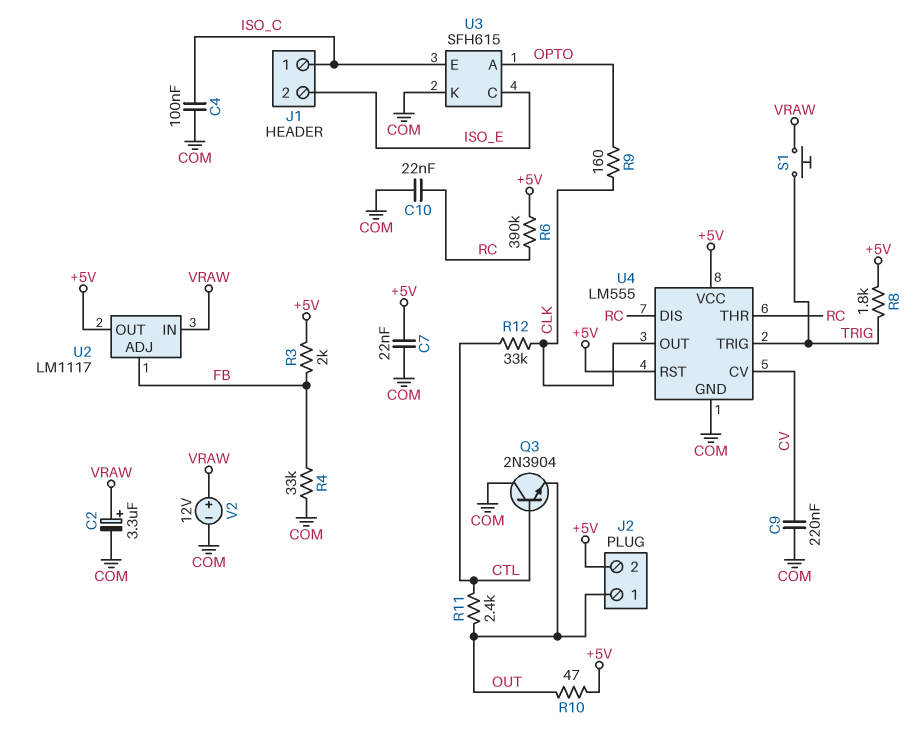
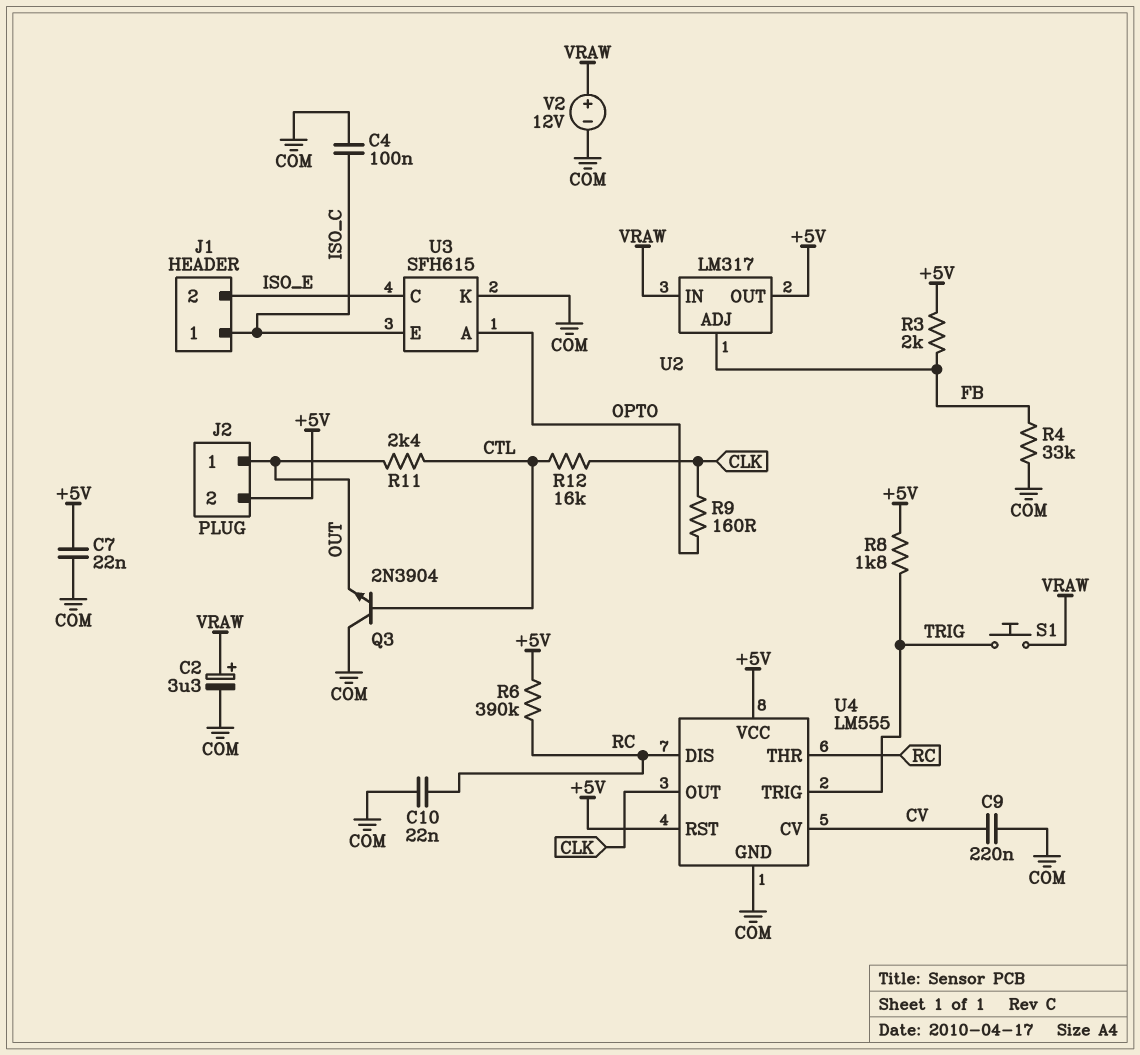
R10: 47 (+5V, OUT) -> none
R12: 33k (CLK, CTL) -> 16k (CLK, CTL)
U2: LM1117 -> LM317

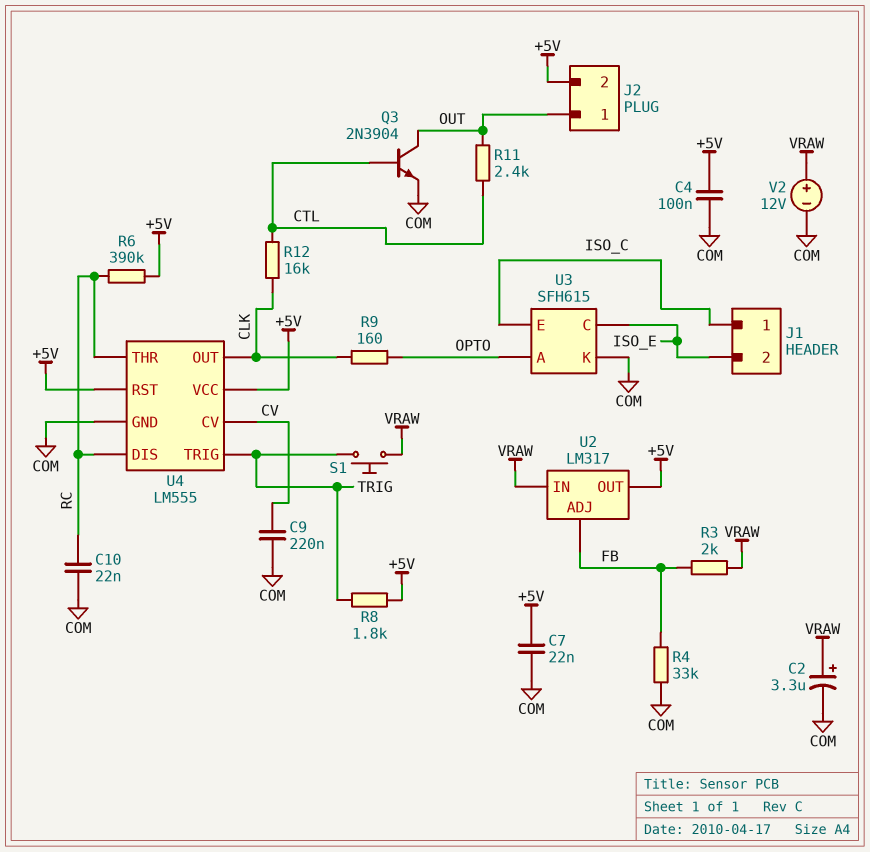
C4: 100nF (COM, ISO_C) -> 100nF (+5V, COM)
Q3: NPN 2N3904 (B CTL, C COM, E OUT) -> NPN 2N3904 (B CTL, C OUT, E COM)
R3: 2k (+5V, FB) -> 2k (FB, VRAW)

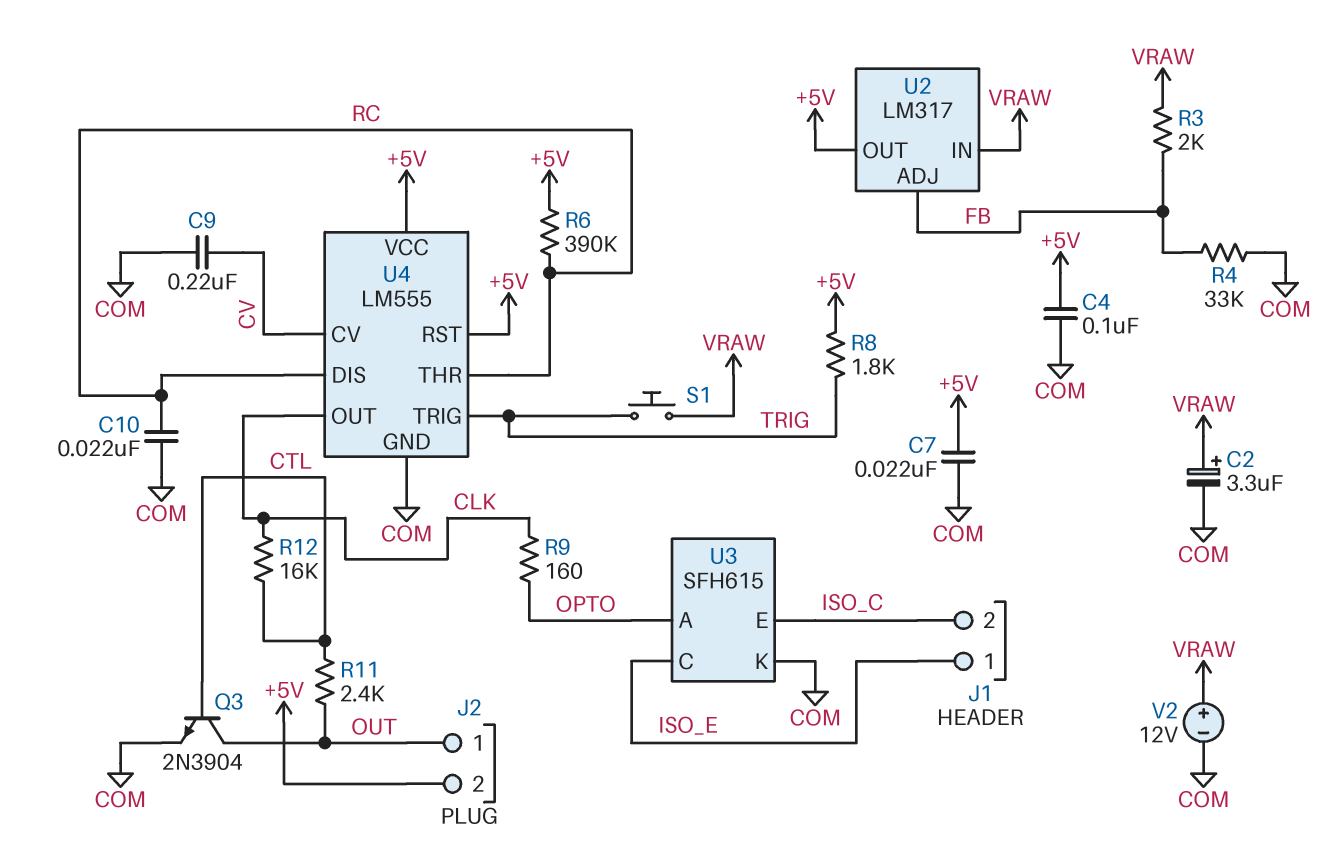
J1 pin 1: ISO_C -> ISO_E
J1 pin 2: ISO_E -> ISO_C

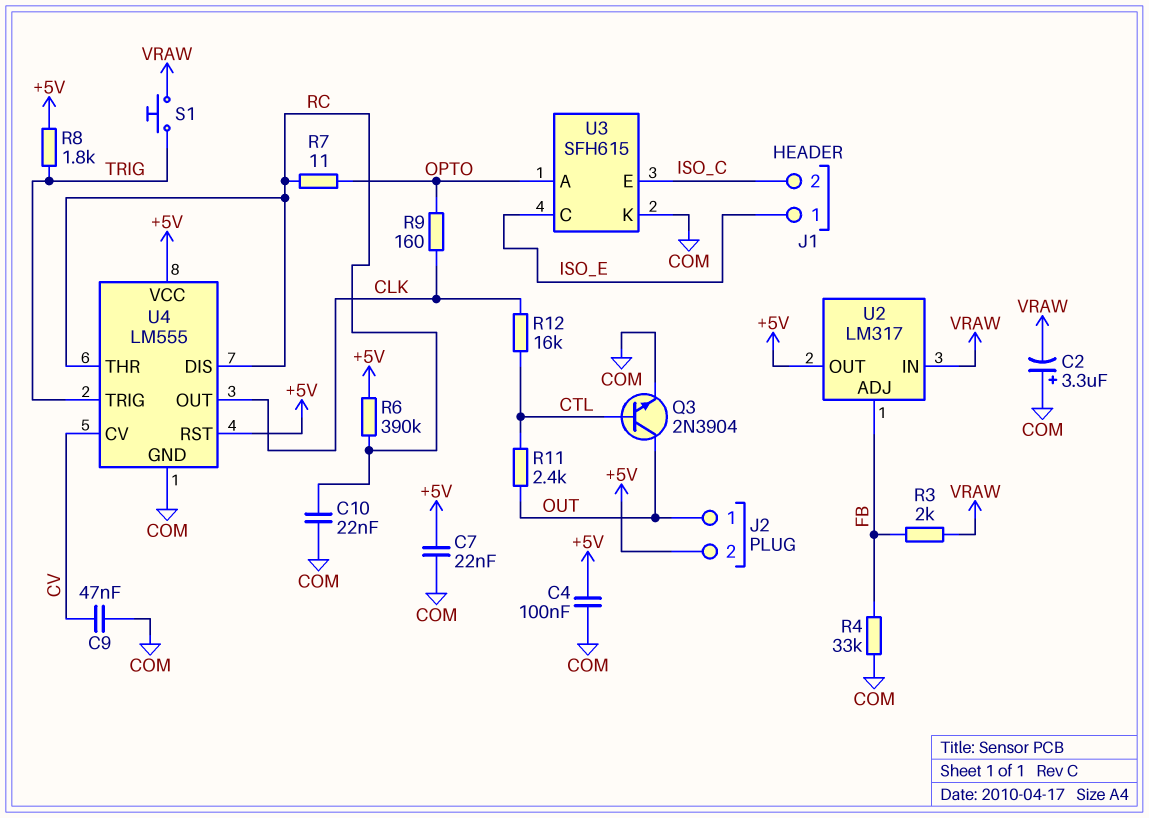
C2: 3.3uF (plus VRAW, minus COM) -> 3.3uF (plus COM, minus VRAW)
C9: 220nF (COM, CV) -> 47nF (COM, CV)
R7: none -> 11 (OPTO, RC)
V2: 12V (plus VRAW, minus COM) -> none

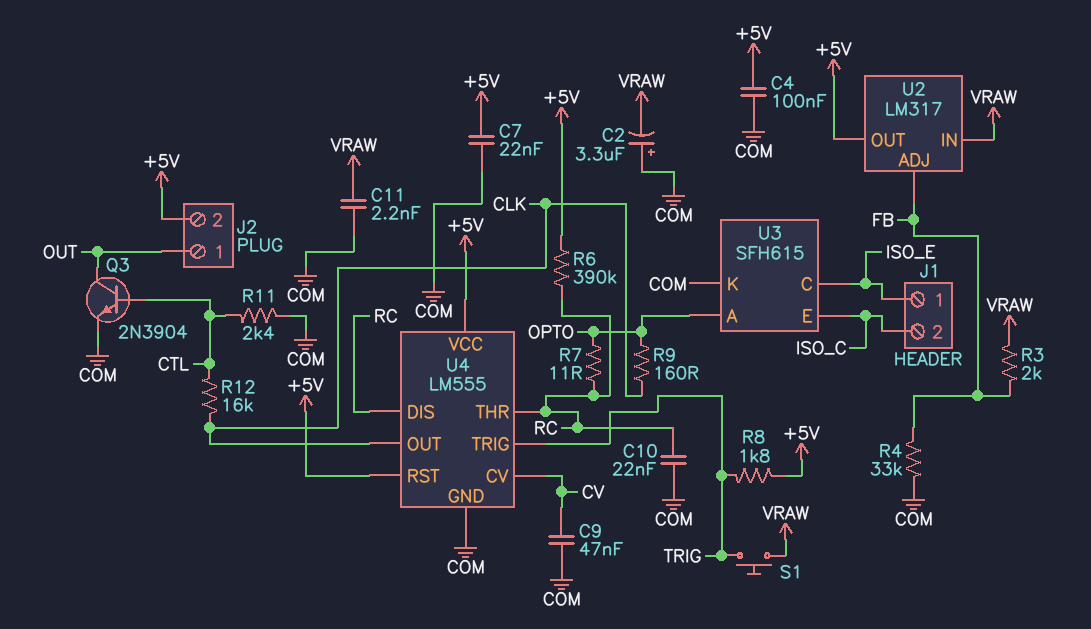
C11: none -> 2.2nF (COM, VRAW)
R11: 2.4k (CTL, OUT) -> 2.4k (COM, CTL)

